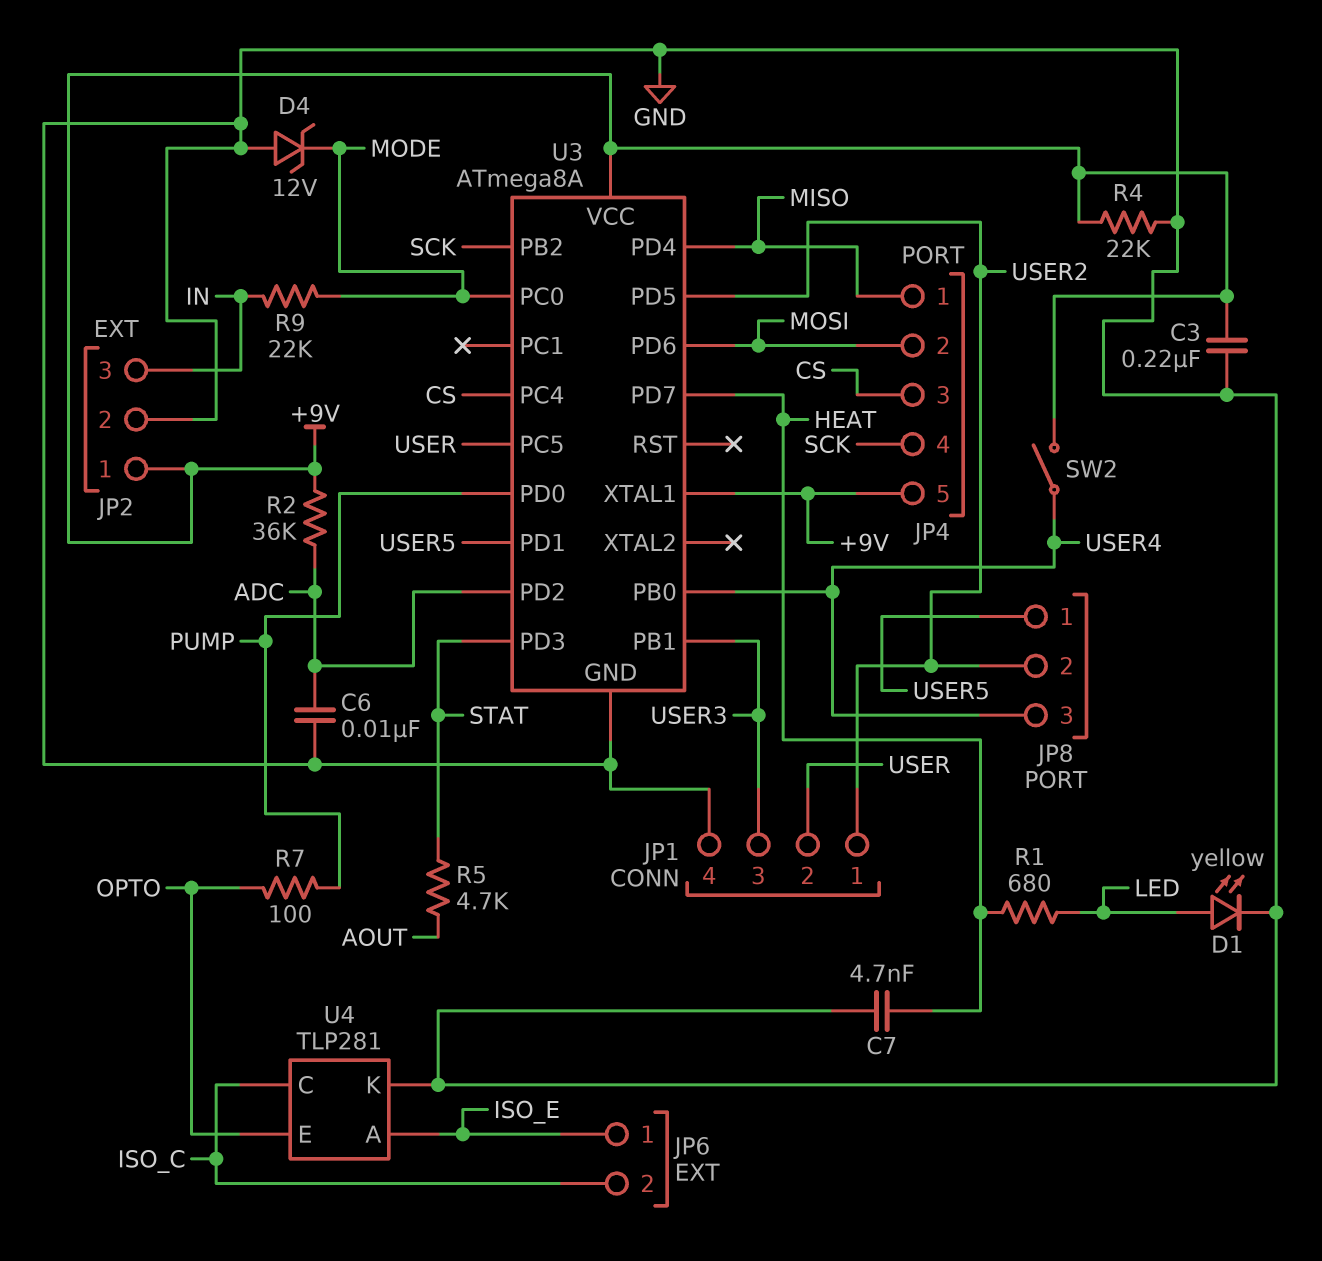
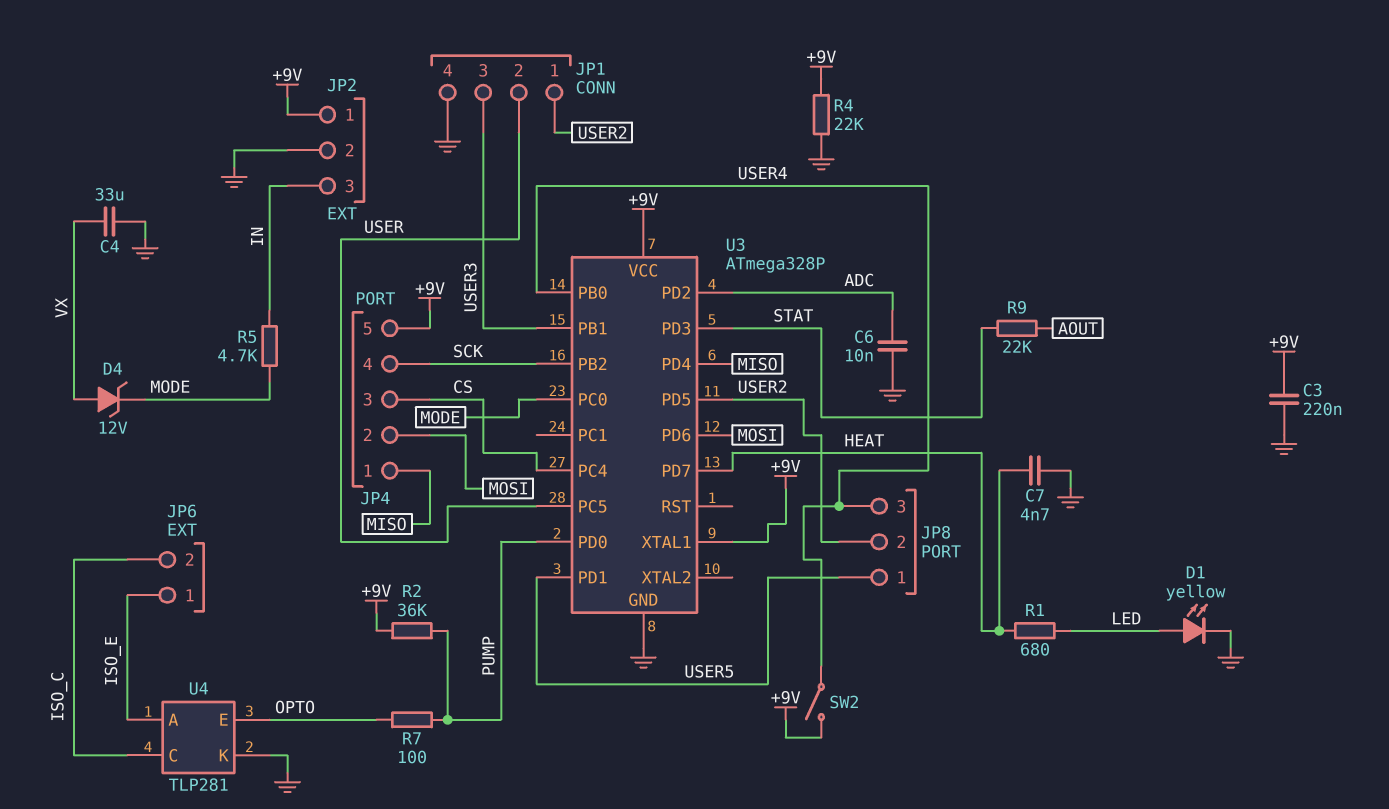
C4: none -> 33uF (GND, VX)
D4: zener 12V (A GND, K MODE) -> zener 12V (A VX, K MODE)
R2: 36k (+9V, ADC) -> 36k (+9V, PUMP)
R5: 4.7k (AOUT, STAT) -> 4.7k (IN, MODE)
R9: 22k (IN, MODE) -> 22k (AOUT, STAT)
U3: ATmega8A -> ATmega328P

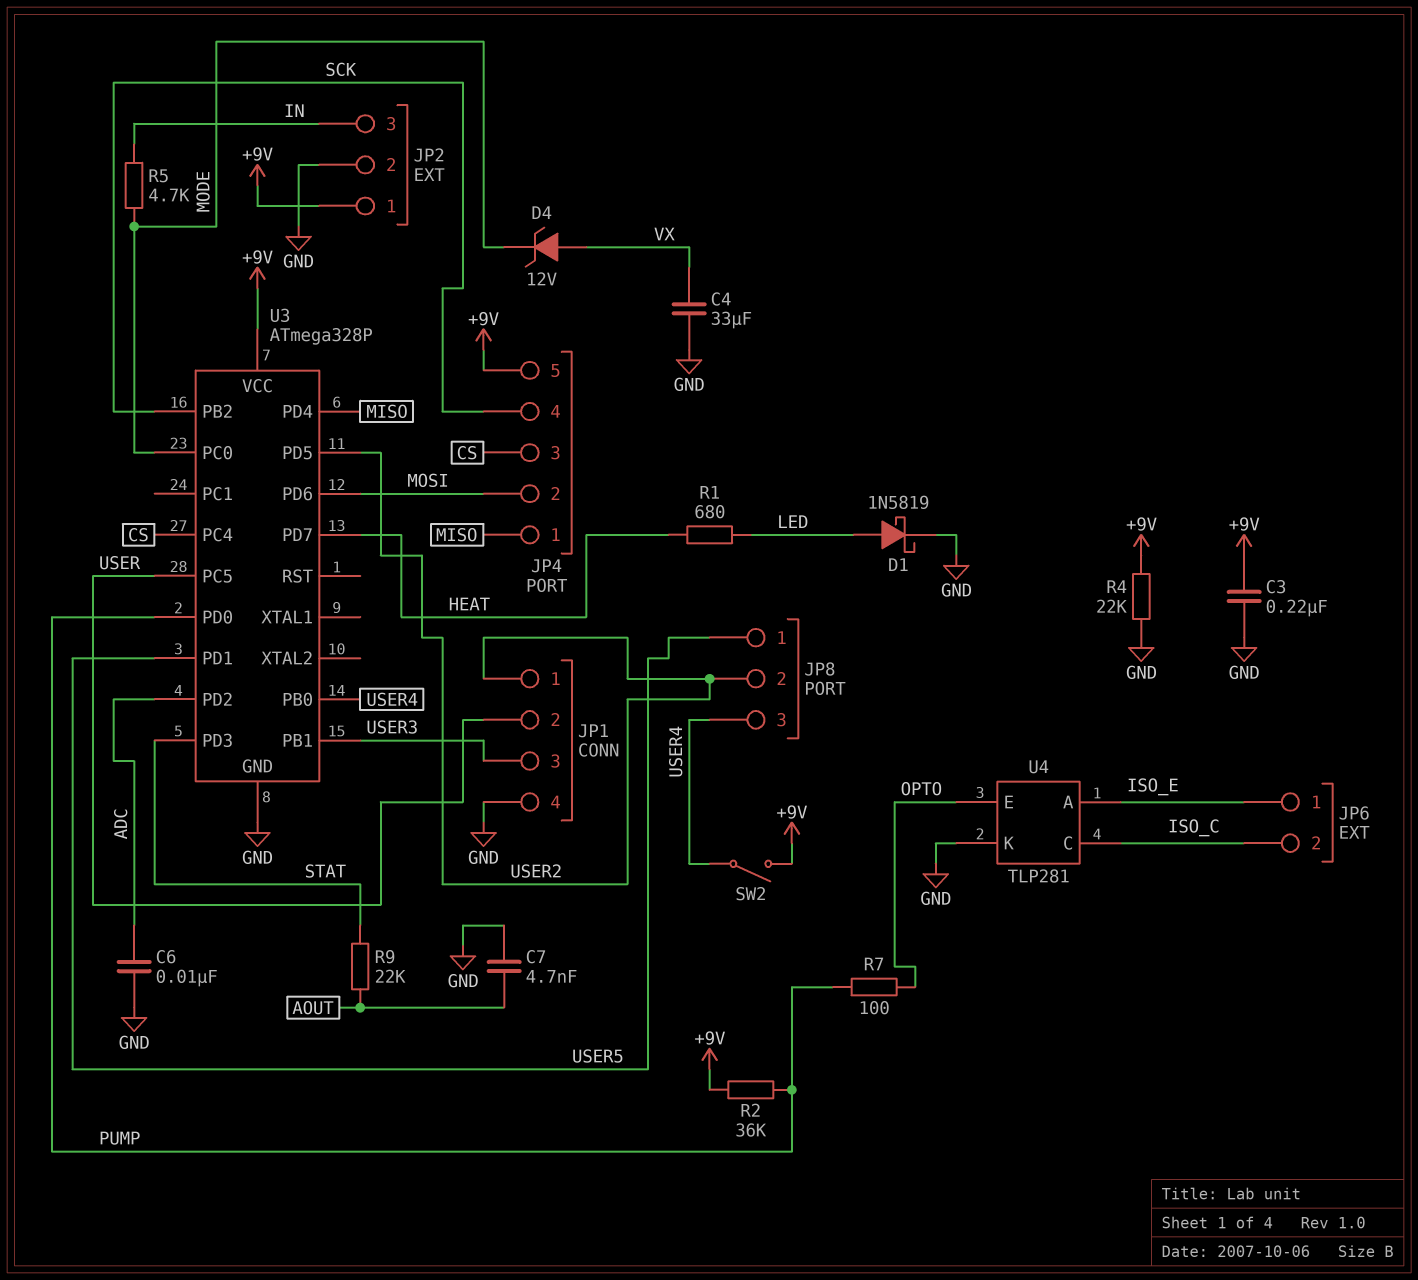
C7: 4.7nF (GND, HEAT) -> 4.7nF (AOUT, GND)
D1: LED yellow (A LED, K GND) -> schottky 1N5819 (A LED, K GND)
U3 pin XTAL1: +9V -> none

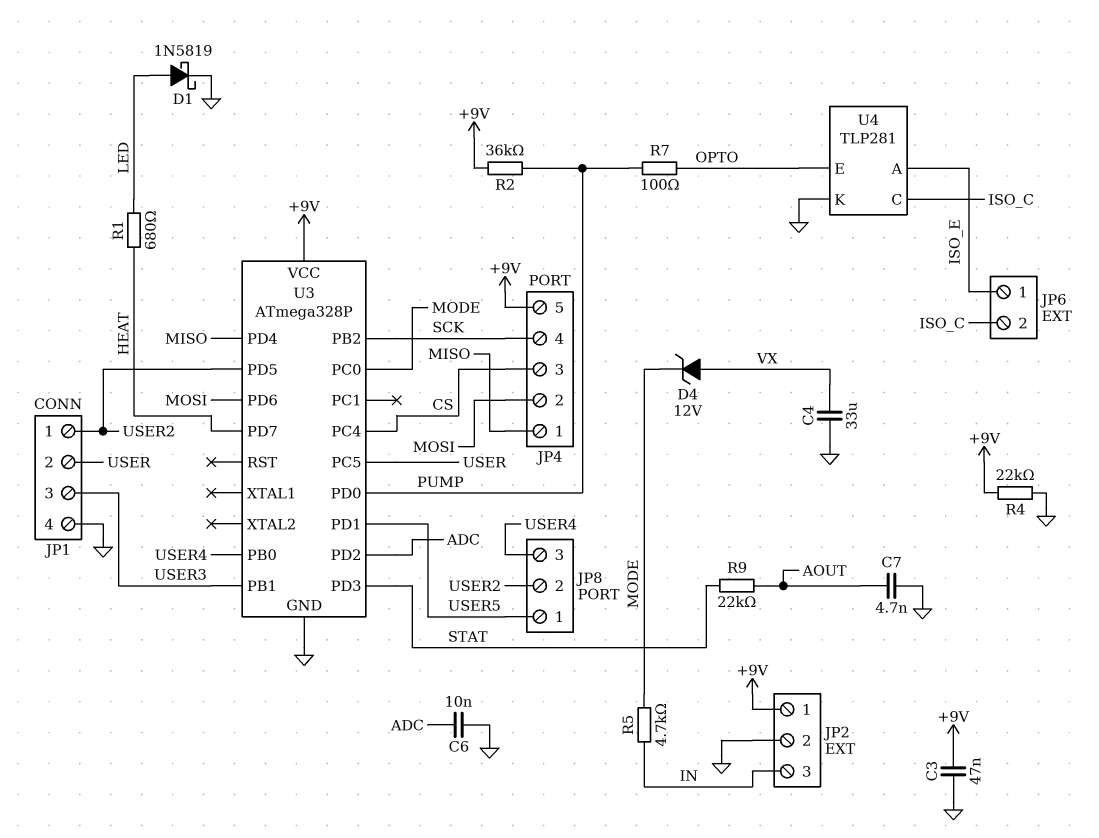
C3: 220nF (+9V, GND) -> 47nF (+9V, GND)
SW2: switch (+9V, USER4) -> none

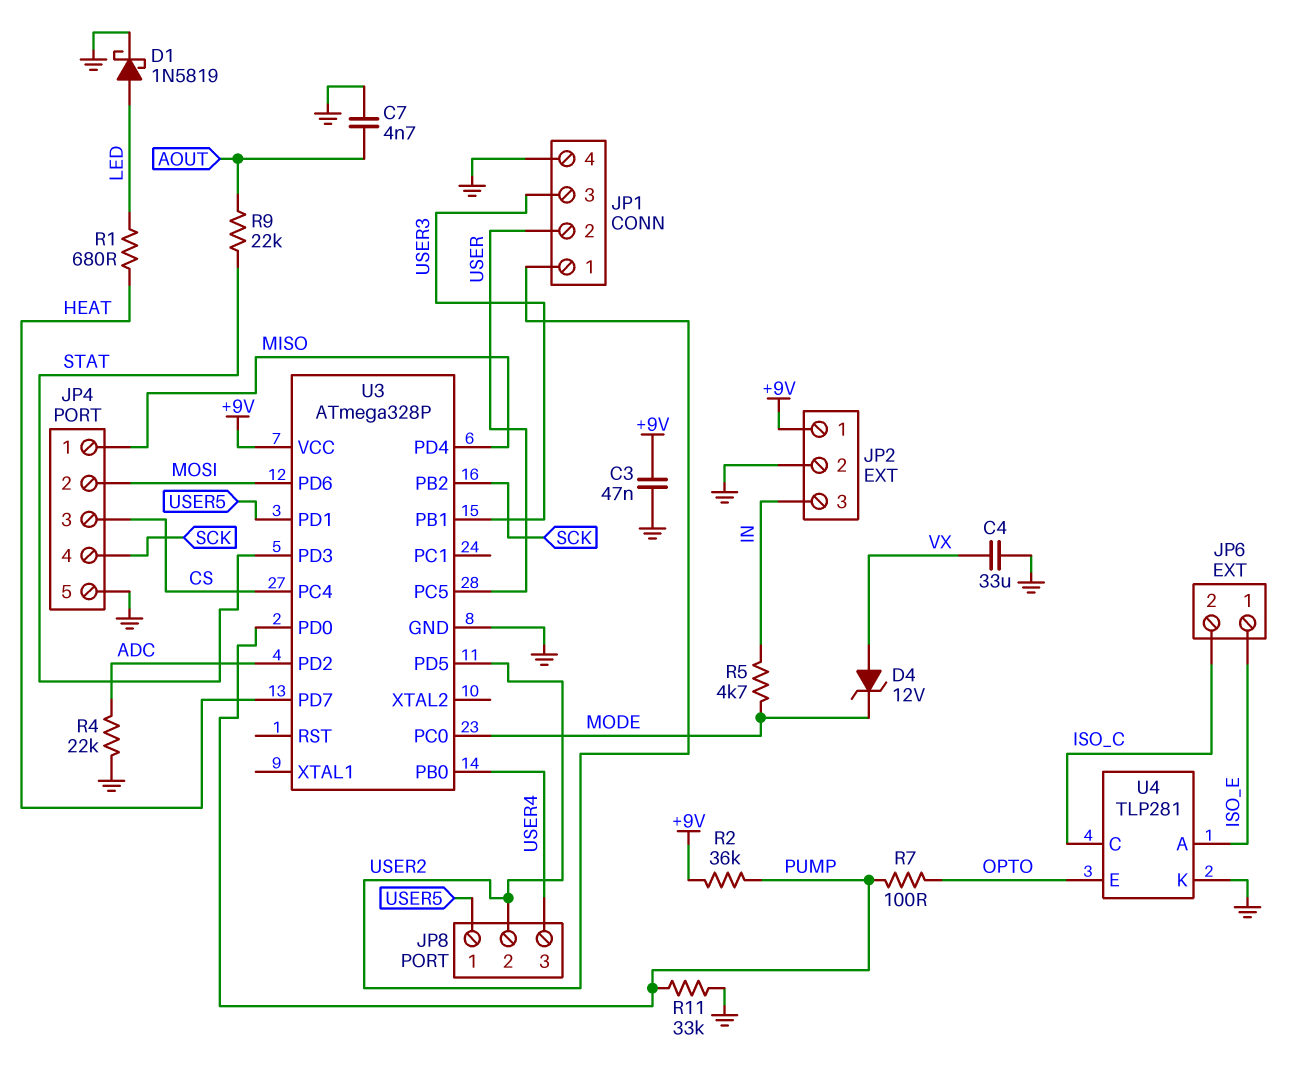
C6: 10nF (ADC, GND) -> none
JP4 pin 5: +9V -> GND
R4: 22k (+9V, GND) -> 22k (ADC, GND)
R11: none -> 33k (GND, PUMP)

